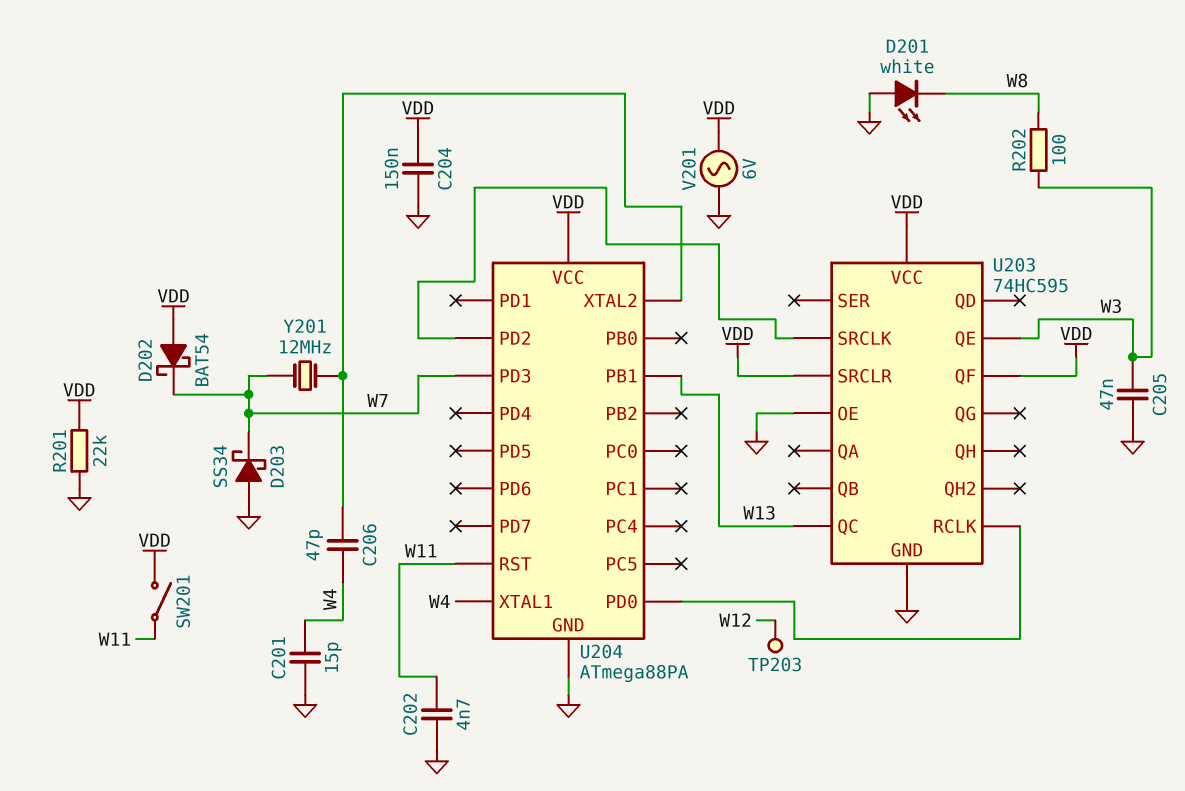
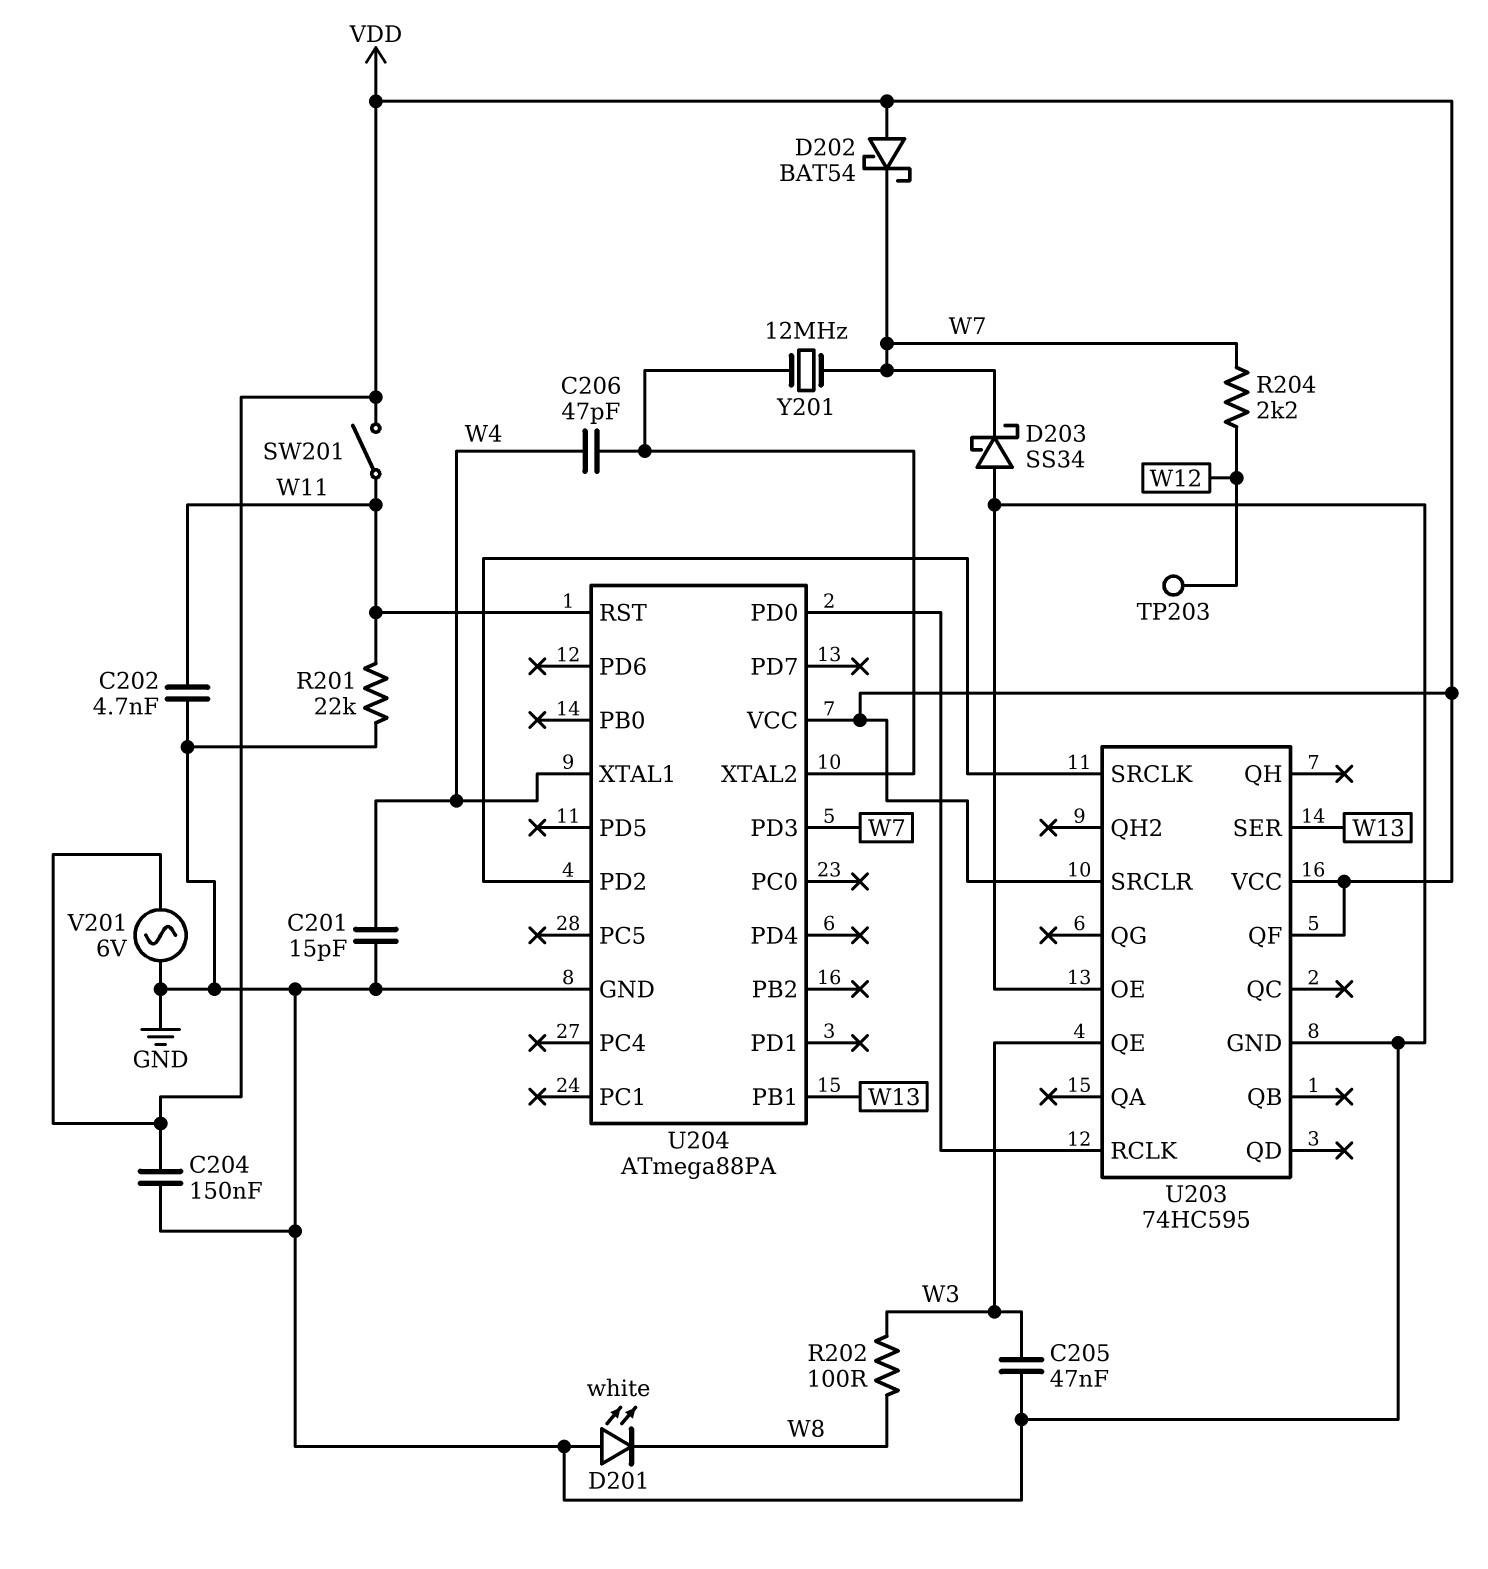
R201: 22k (GND, VDD) -> 22k (GND, W11)
R204: none -> 2.2k (W7, W12)
U203 pin QC: W13 -> none
U203 pin SER: none -> W13

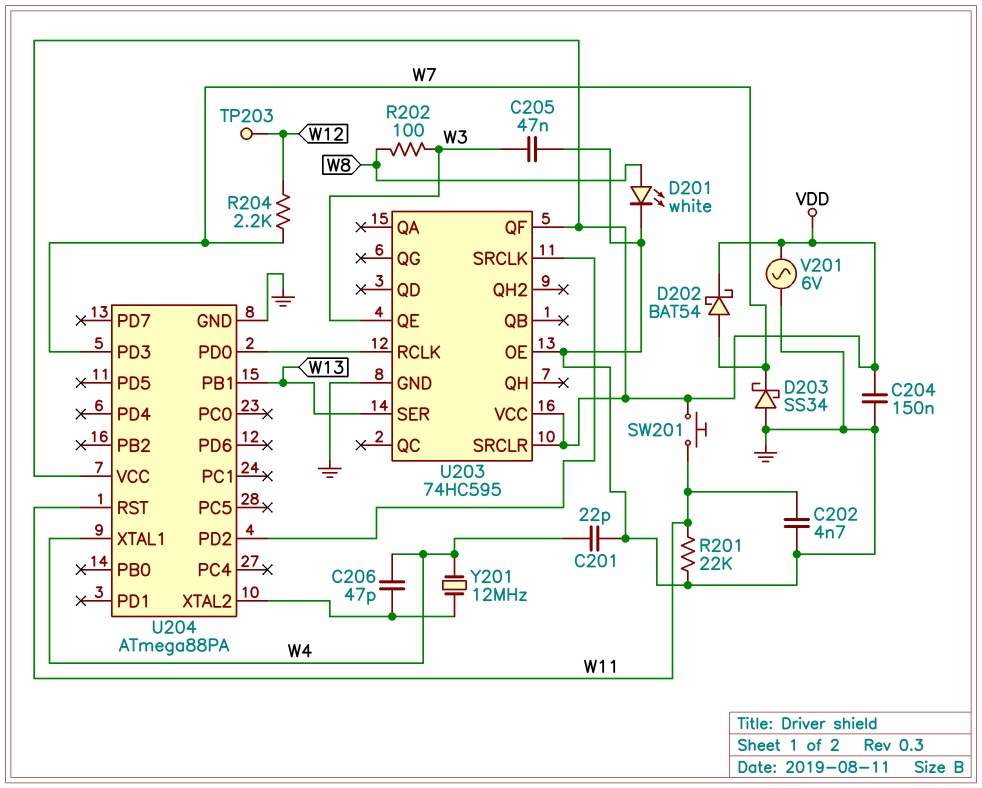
C201: 15pF (GND, W4) -> 22pF (GND, W4)
D201: LED white (A GND, K W8) -> LED white (A W8, K GND)
D202: schottky BAT54 (A VDD, K W7) -> schottky BAT54 (A W7, K VDD)
SW201: switch (VDD, W11) -> button (VDD, W11)
Y201: 12MHz (U204/XTAL2, W7) -> 12MHz (U204/XTAL2, W4)

